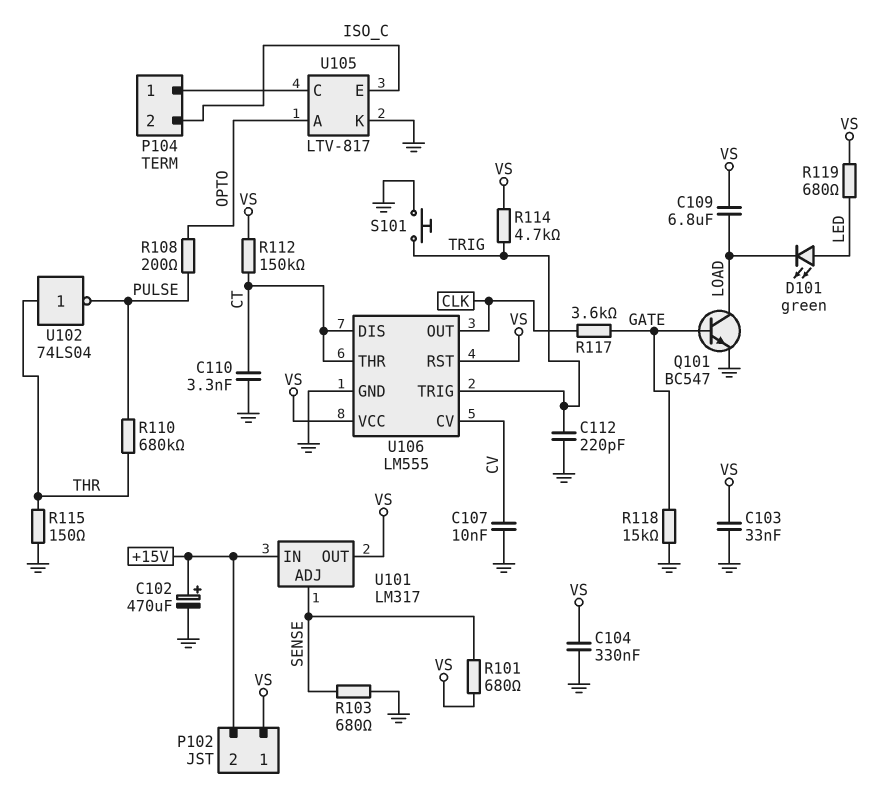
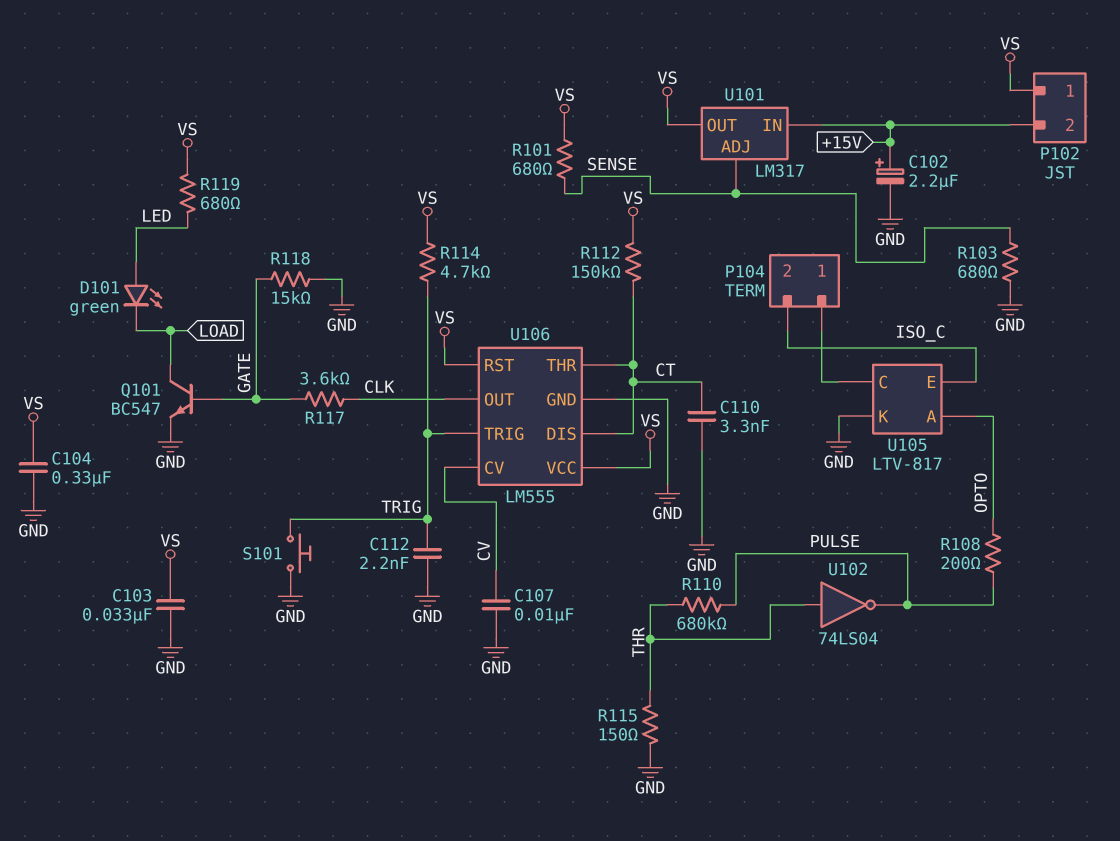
C102: 470uF (plus +15V, minus GND) -> 2.2uF (plus +15V, minus GND)
C109: 6.8uF (LOAD, VS) -> none
C112: 220pF (GND, TRIG) -> 2.2nF (GND, TRIG)

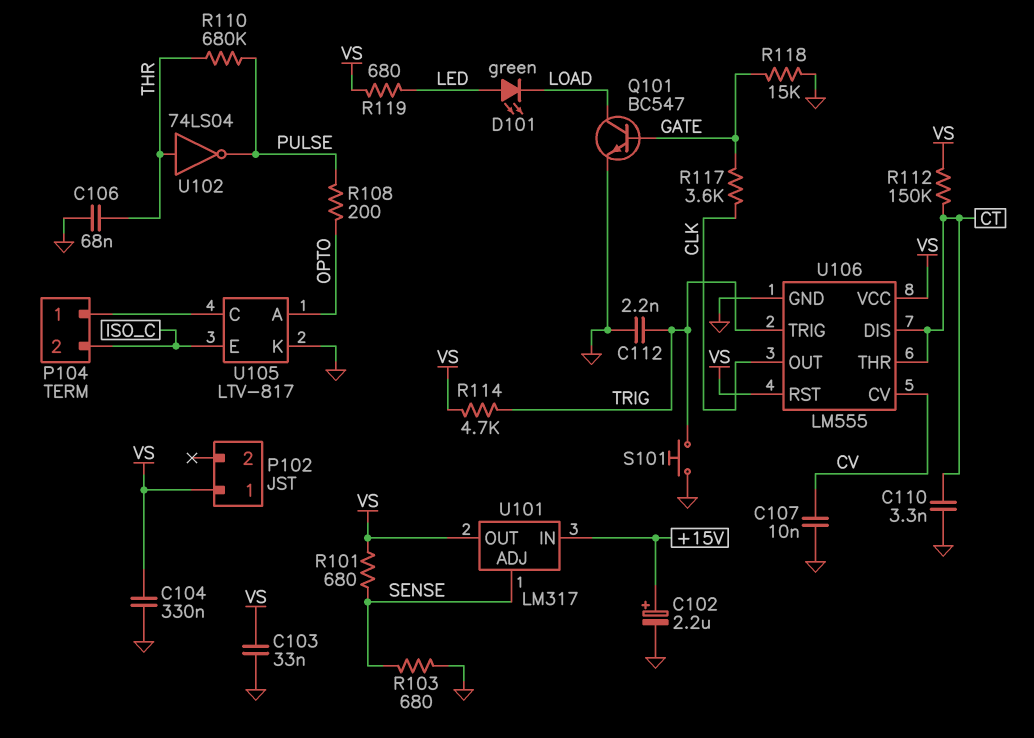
C106: none -> 68nF (GND, THR)
P102 pin 2: +15V -> none
R115: 150 (GND, THR) -> none

